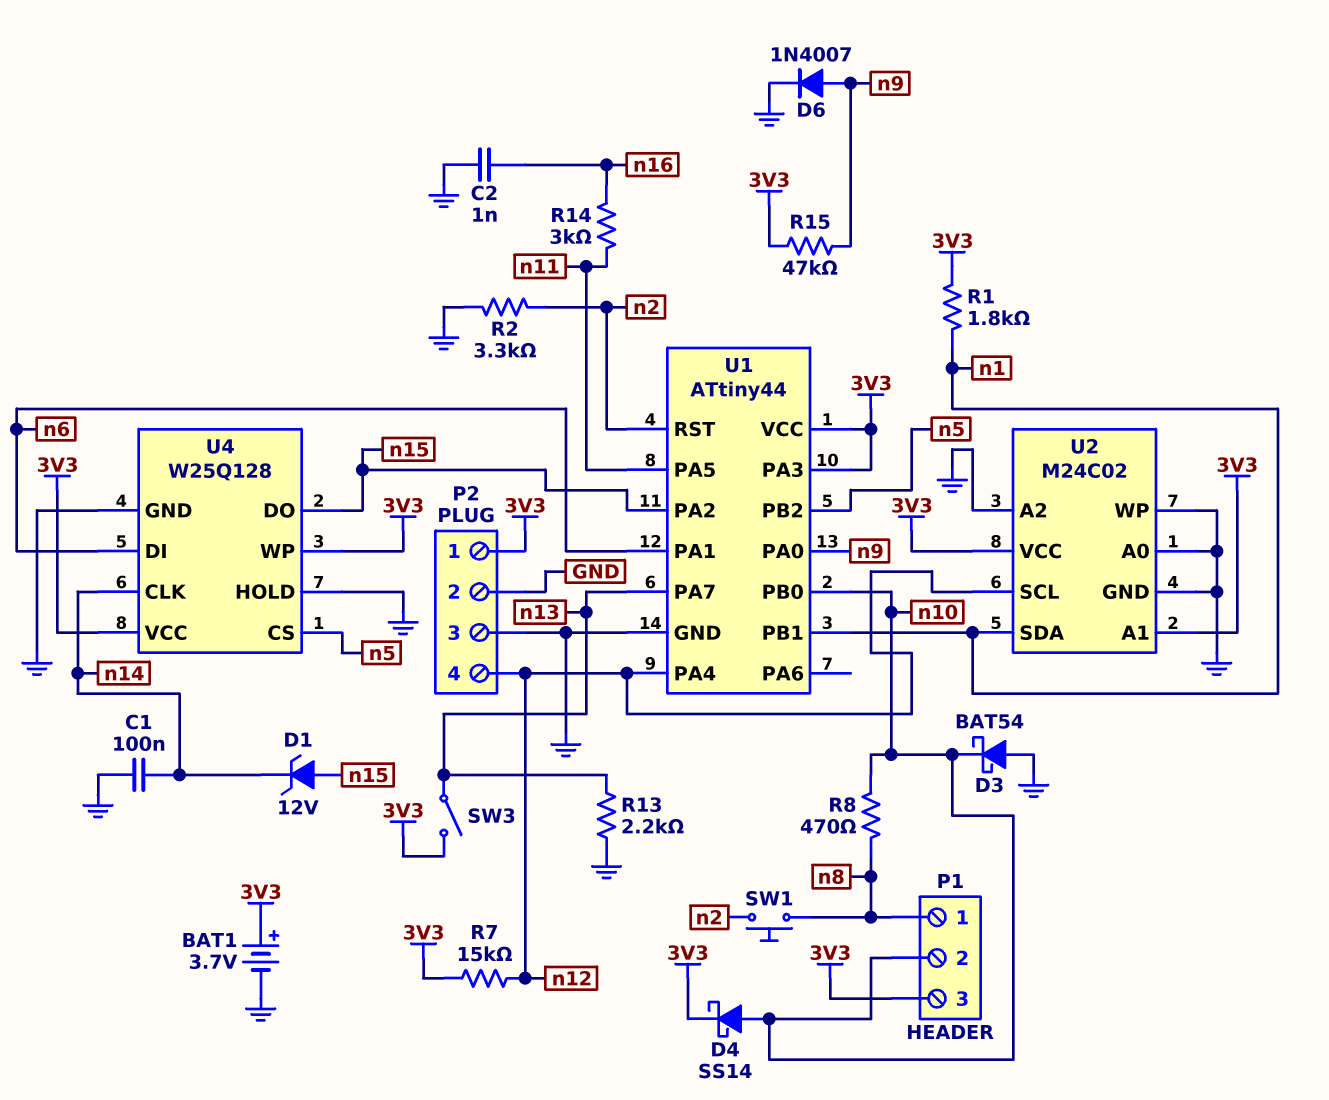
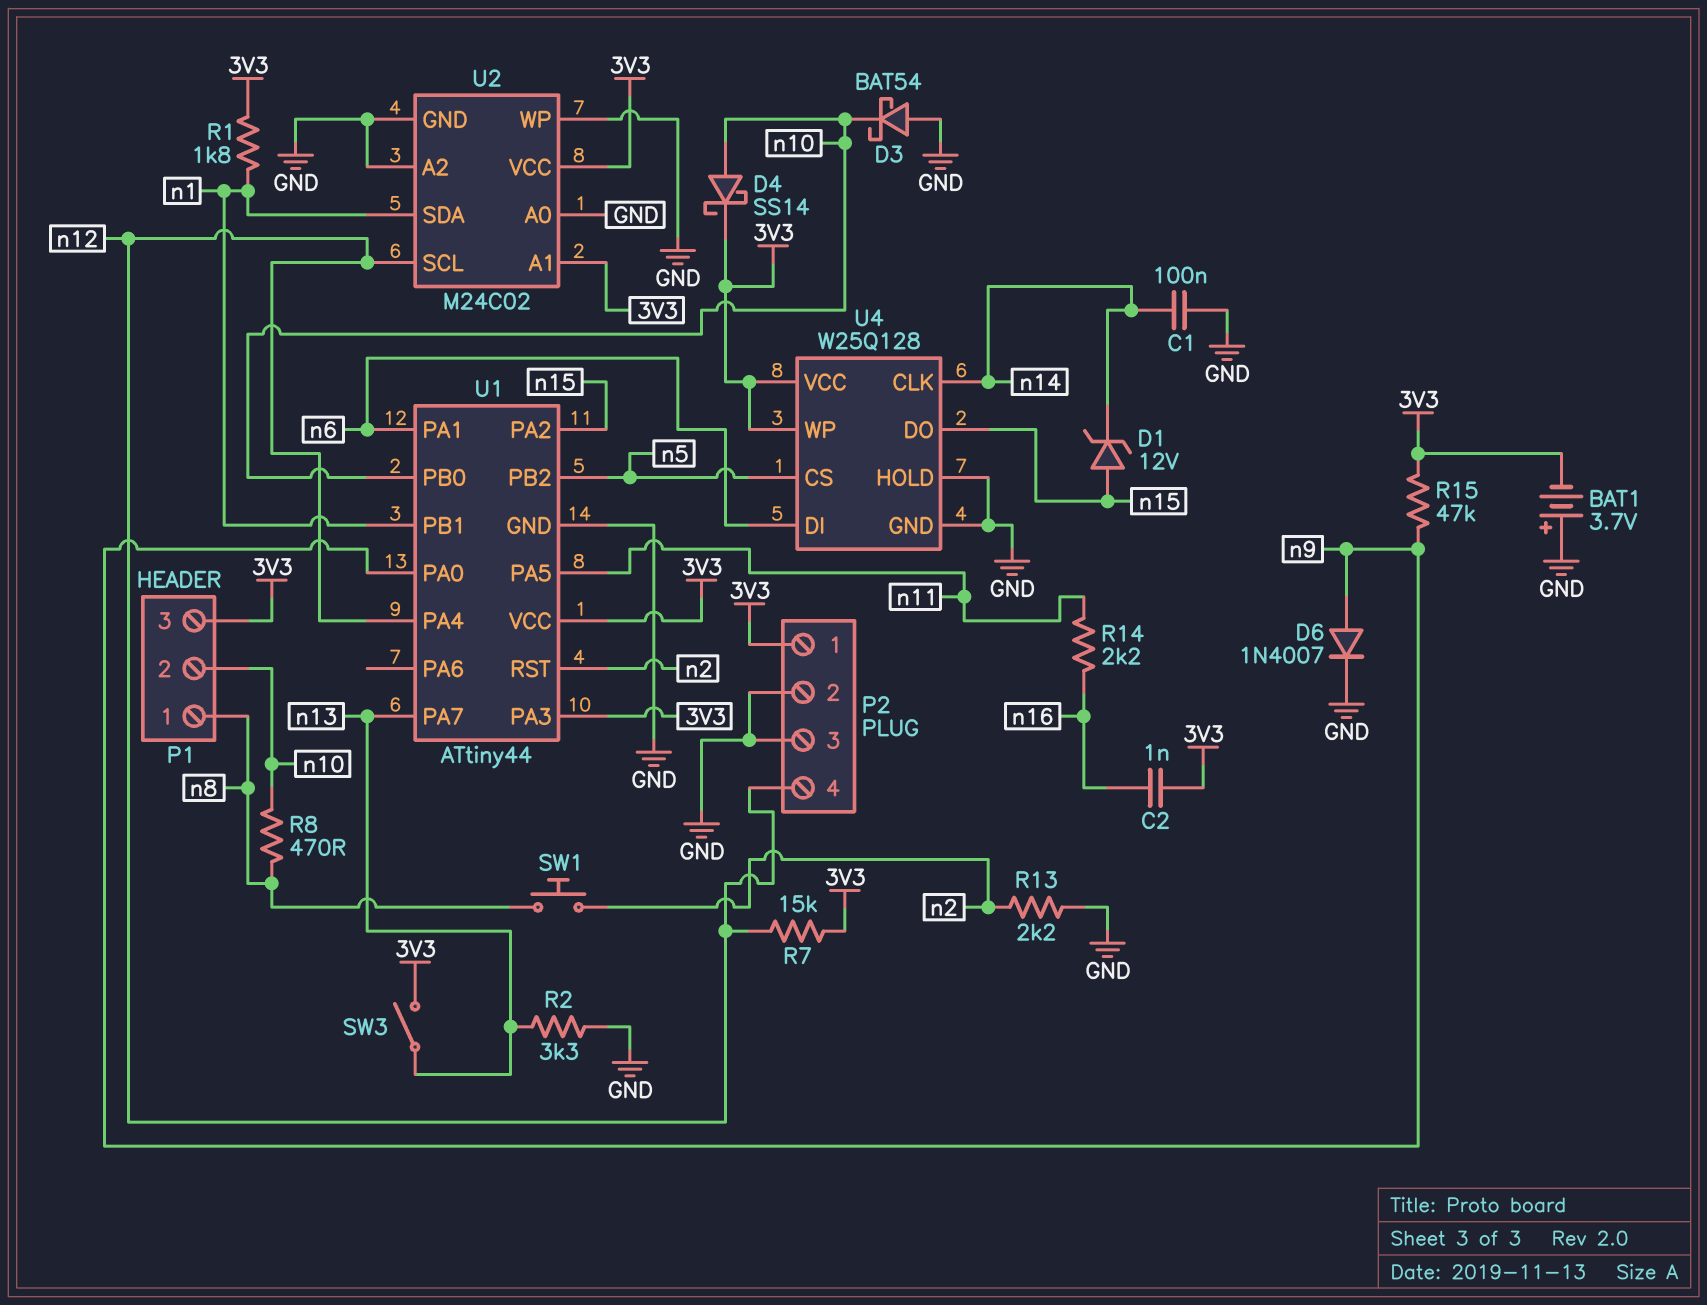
BAT1: 3.7V (plus 3V3, minus GND) -> 3.7V (plus GND, minus 3V3)
C2: 1nF (GND, n16) -> 1nF (3V3, n16)
R2: 3.3k (GND, n2) -> 3.3k (GND, n13)
R13: 2.2k (GND, n13) -> 2.2k (GND, n2)
R14: 3k (n11, n16) -> 2.2k (n11, n16)

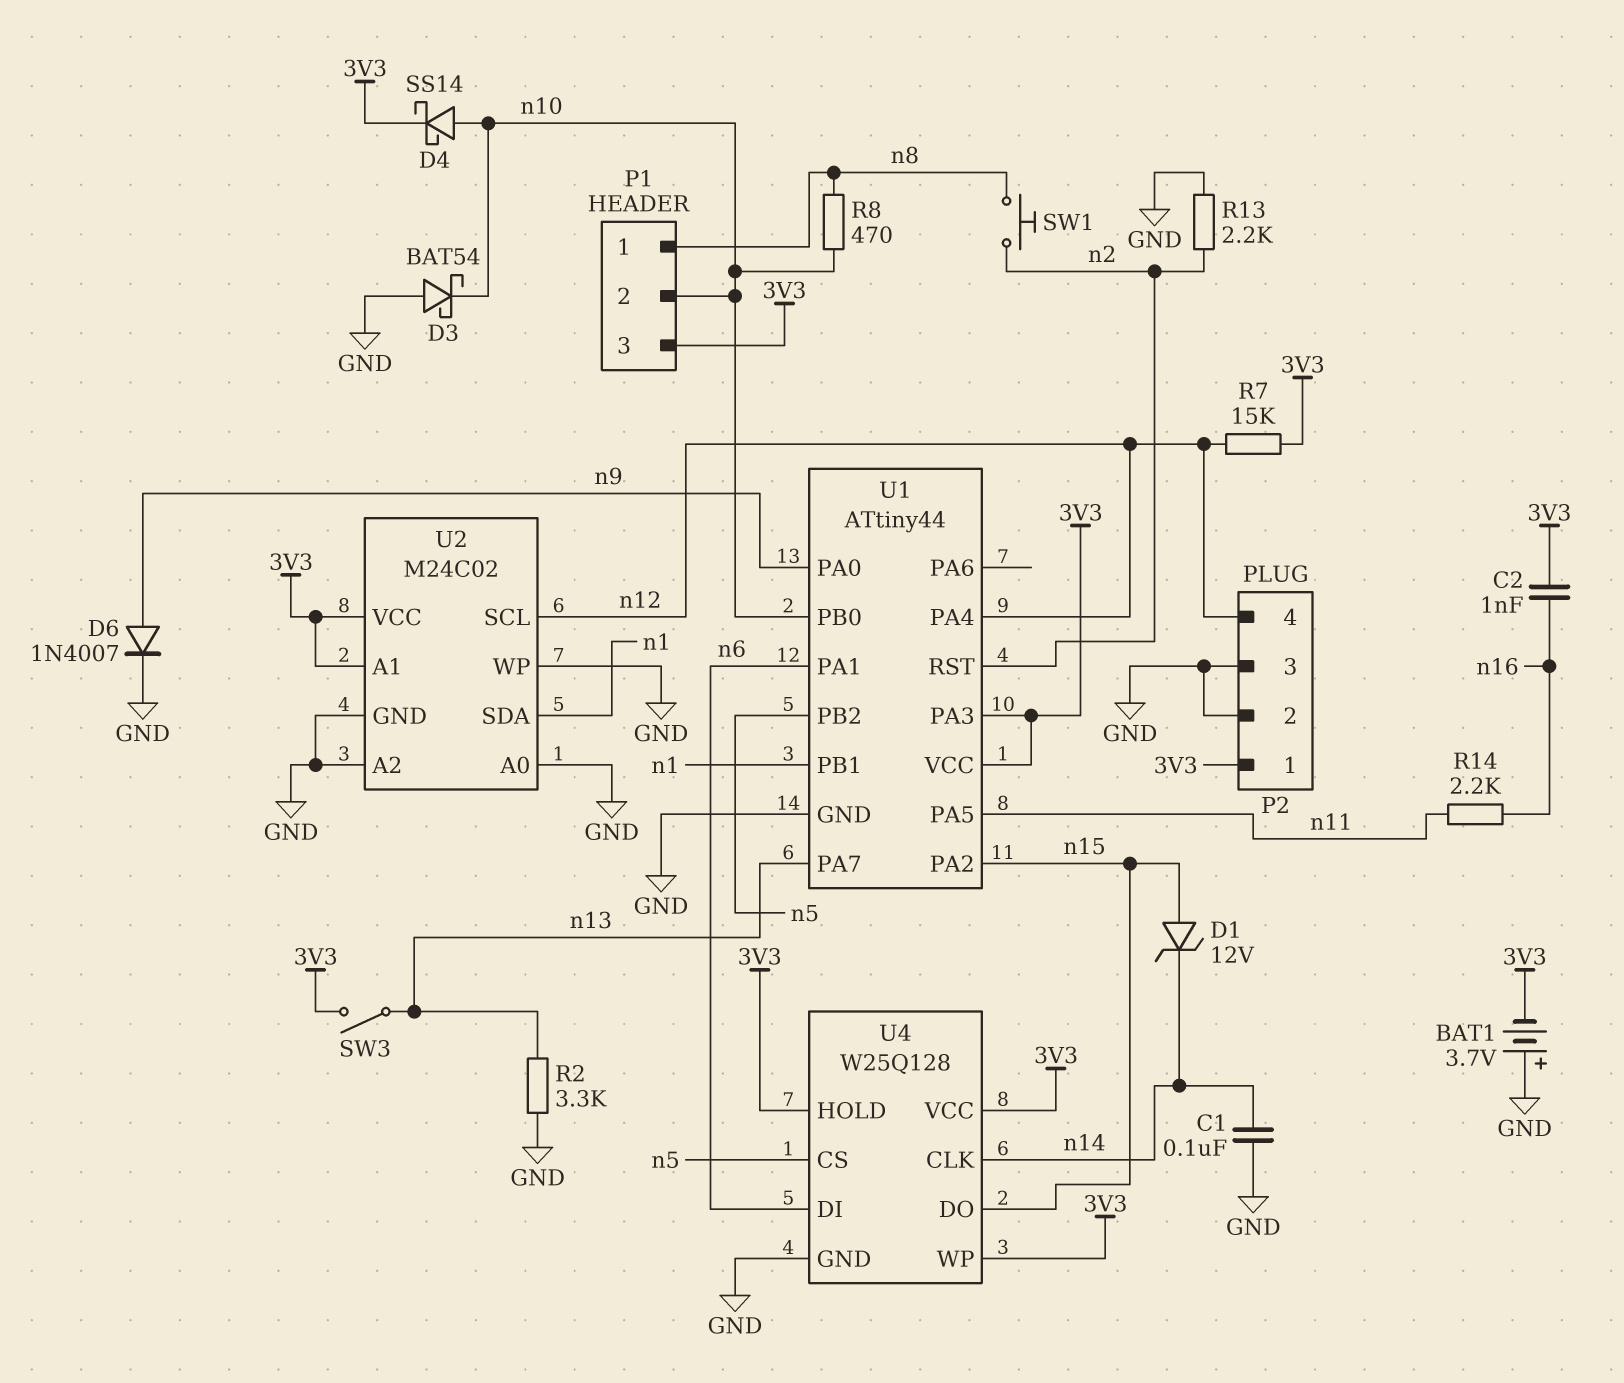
R1: 1.8k (3V3, n1) -> none
R15: 47k (3V3, n9) -> none
U4 pin HOLD: GND -> 3V3

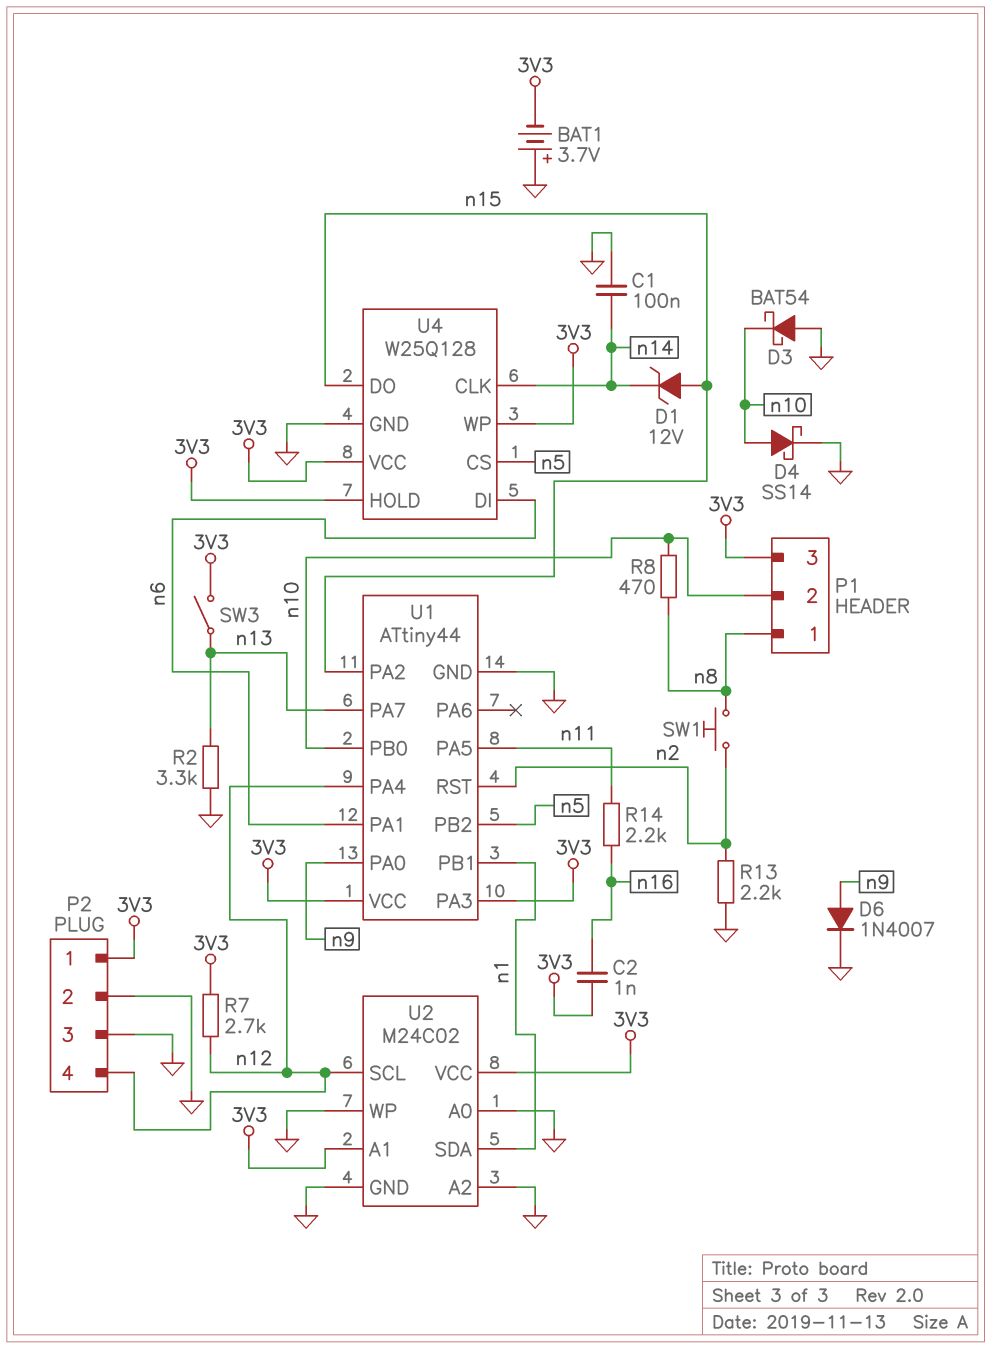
D4: schottky SS14 (A n10, K 3V3) -> schottky SS14 (A n10, K GND)
R7: 15k (3V3, n12) -> 2.7k (3V3, n12)

